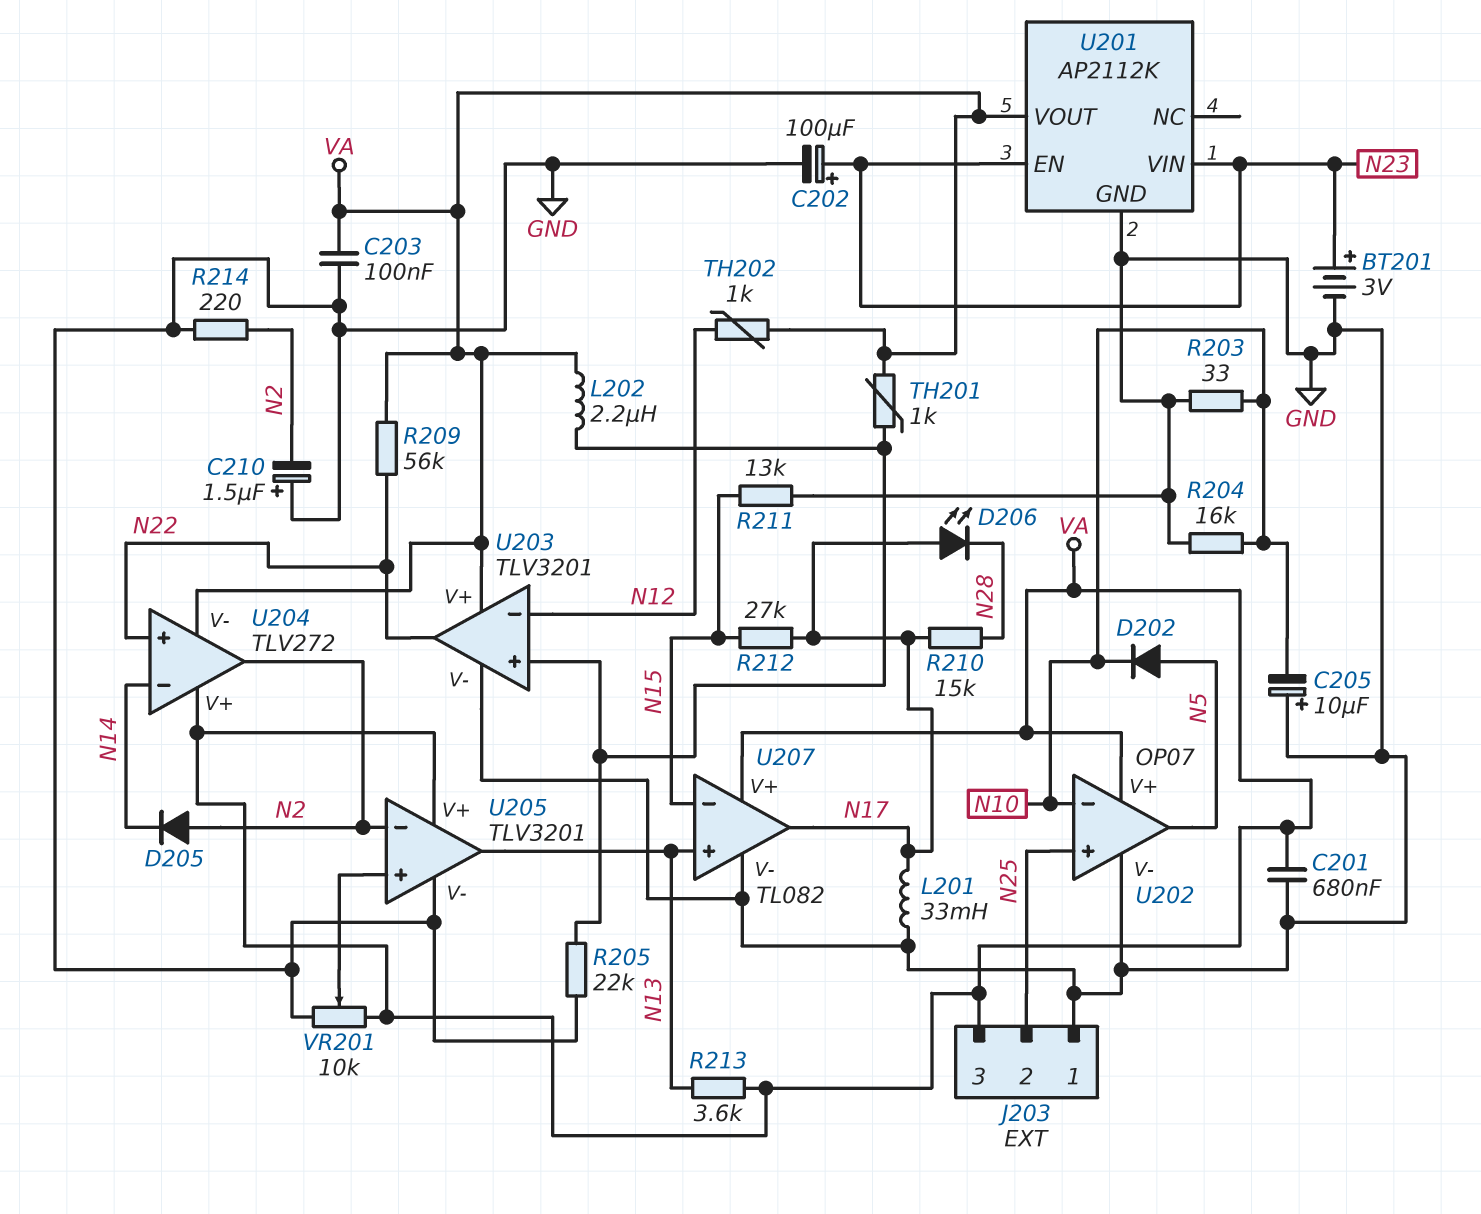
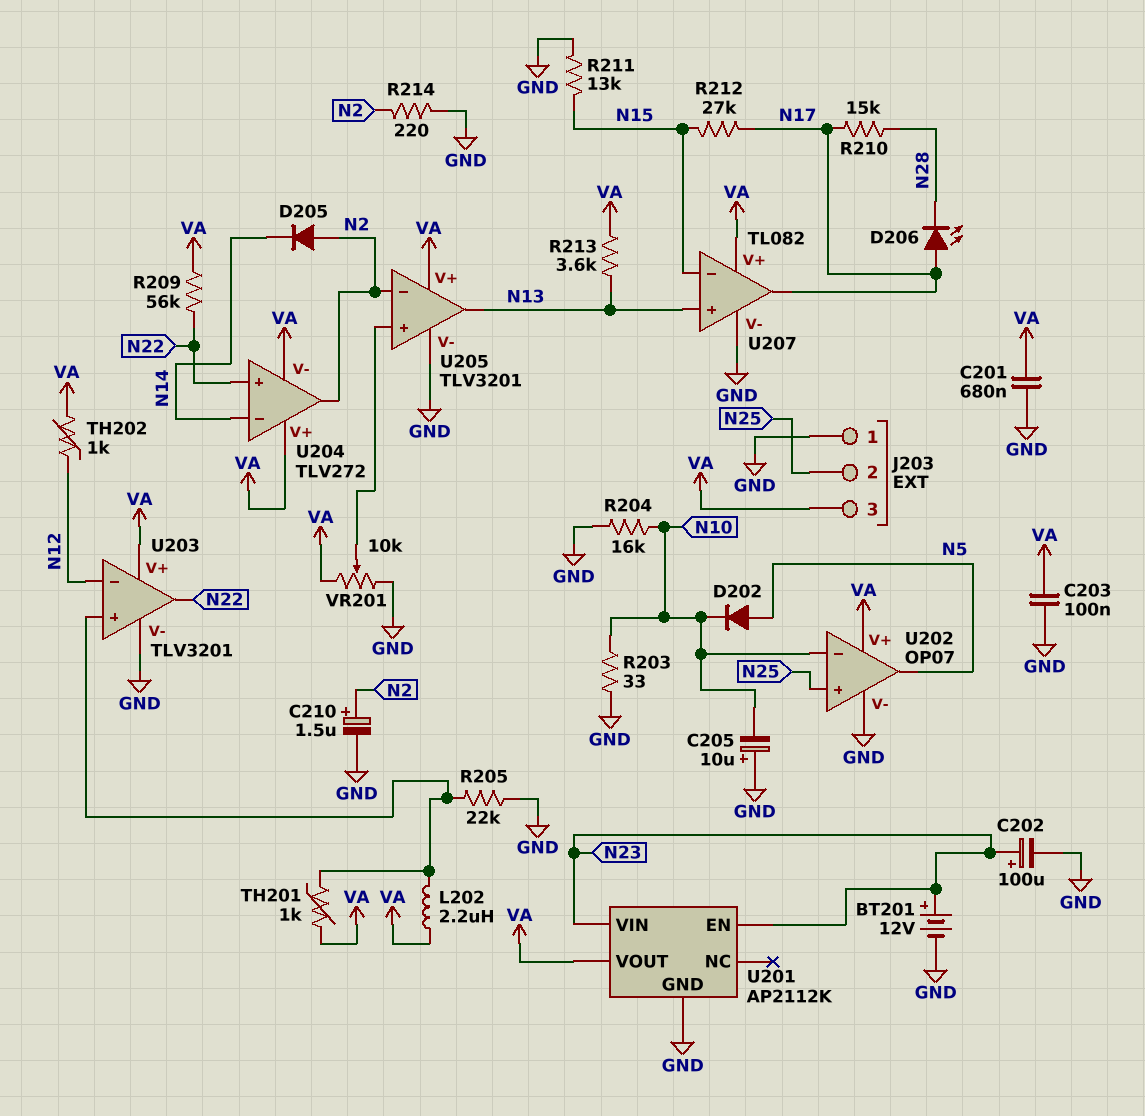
BT201: 3V (plus N23, minus GND) -> 12V (plus N23, minus GND)
C210: 1.5uF (plus GND, minus N2) -> 1.5uF (plus N2, minus GND)
L201: 33mH (GND, N17) -> none

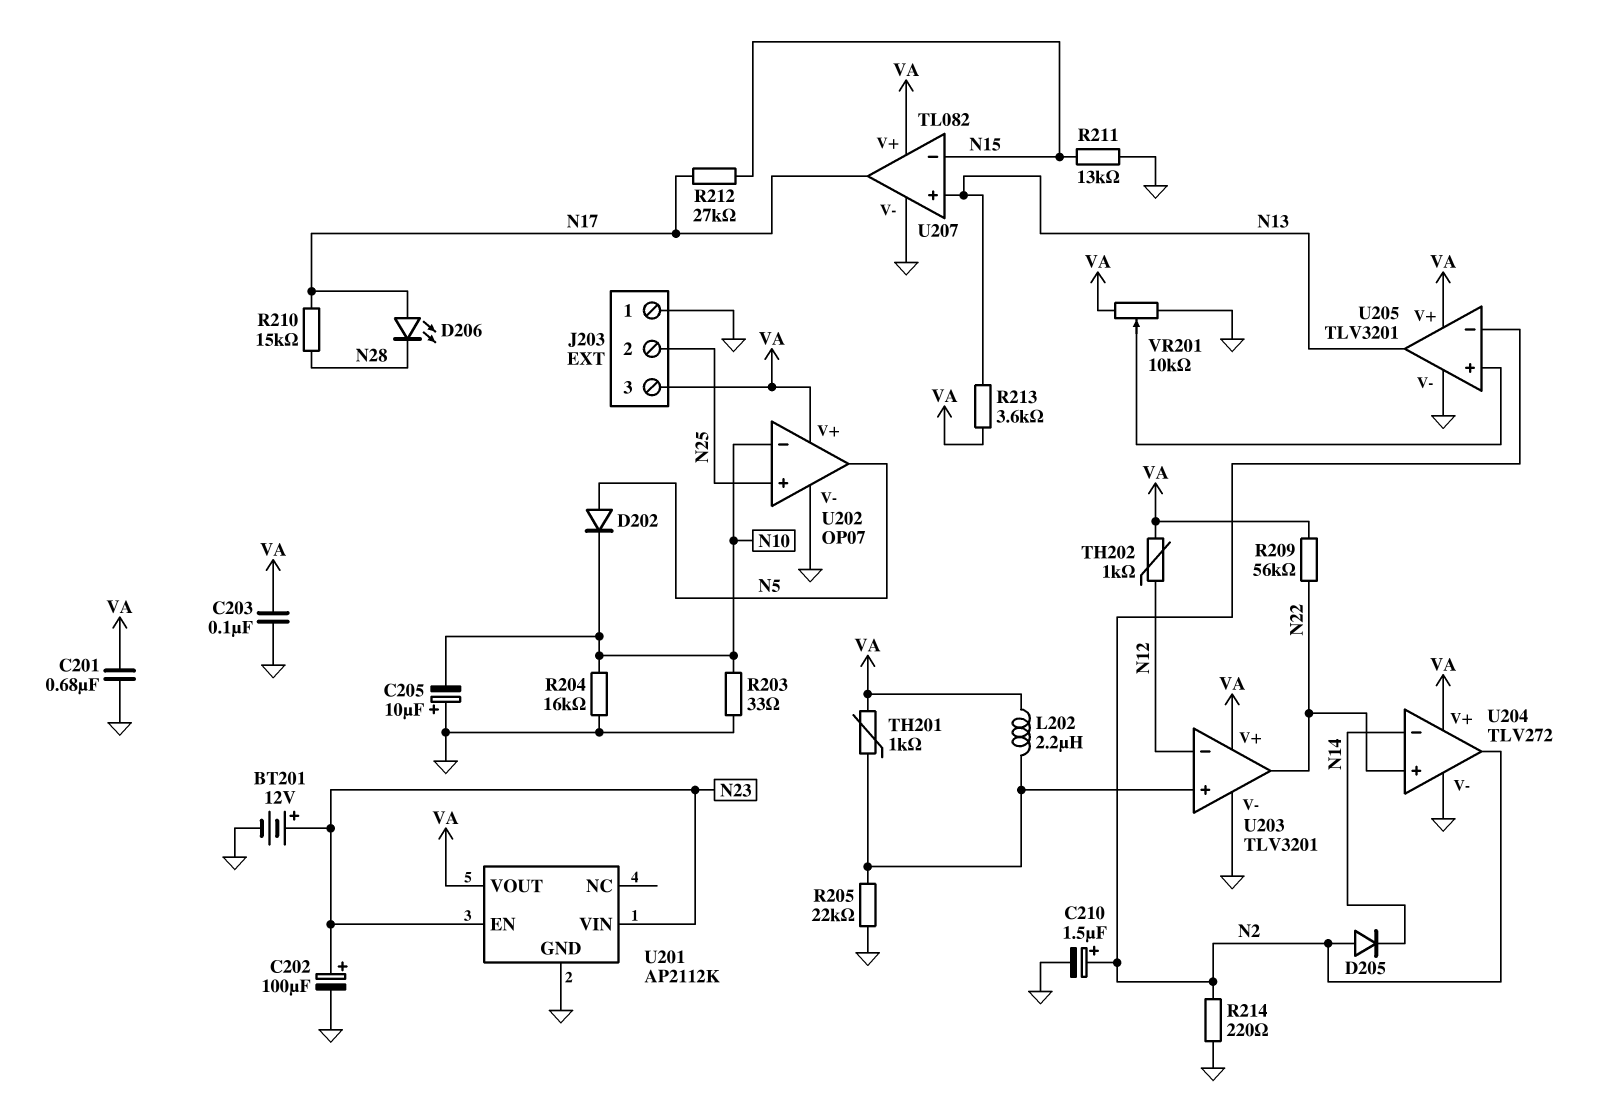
U204 pin V-: VA -> GND

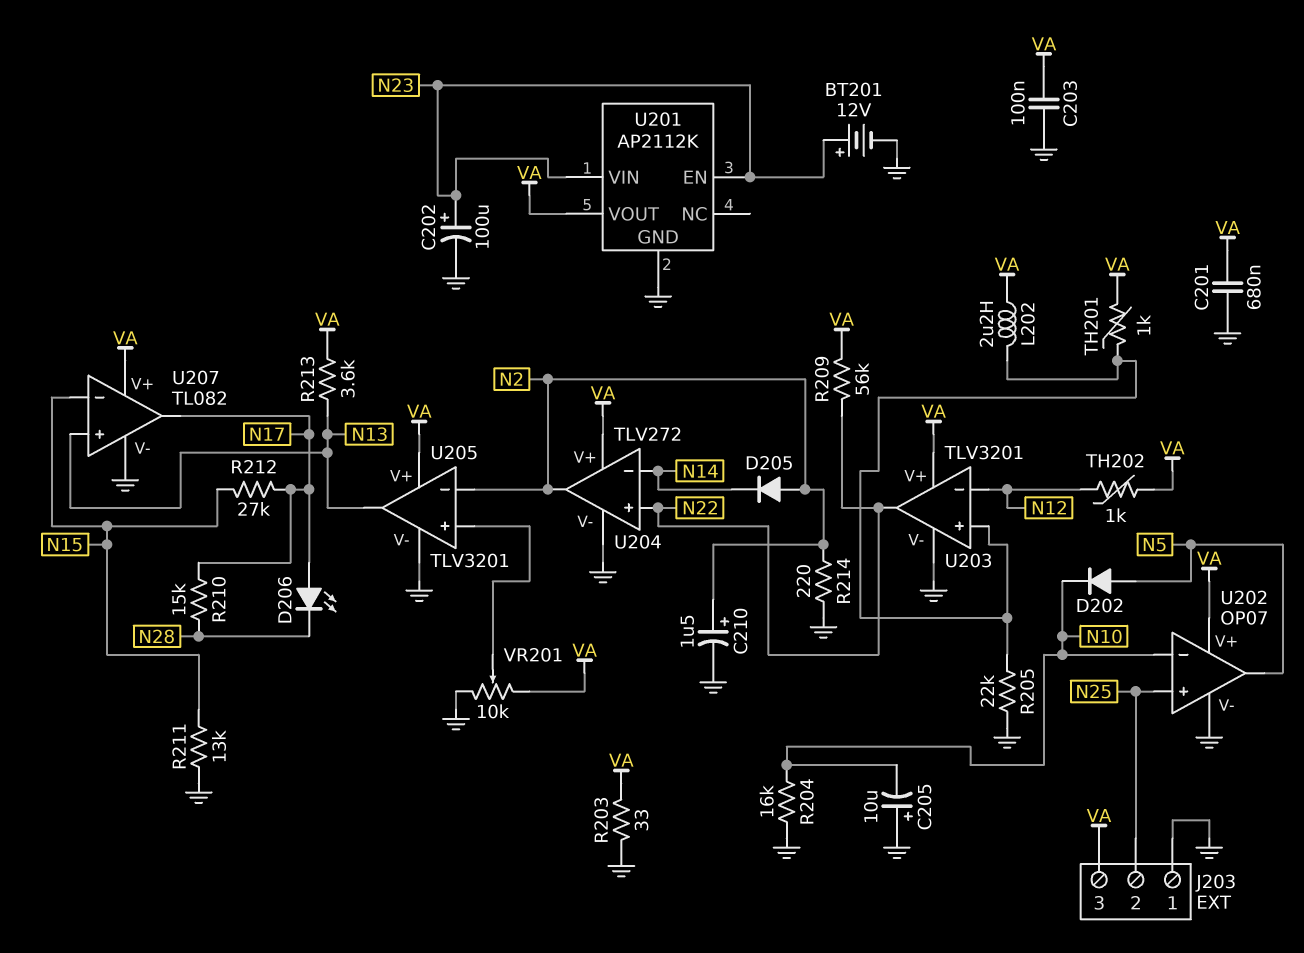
R203: 33 (GND, N10) -> 33 (GND, VA)

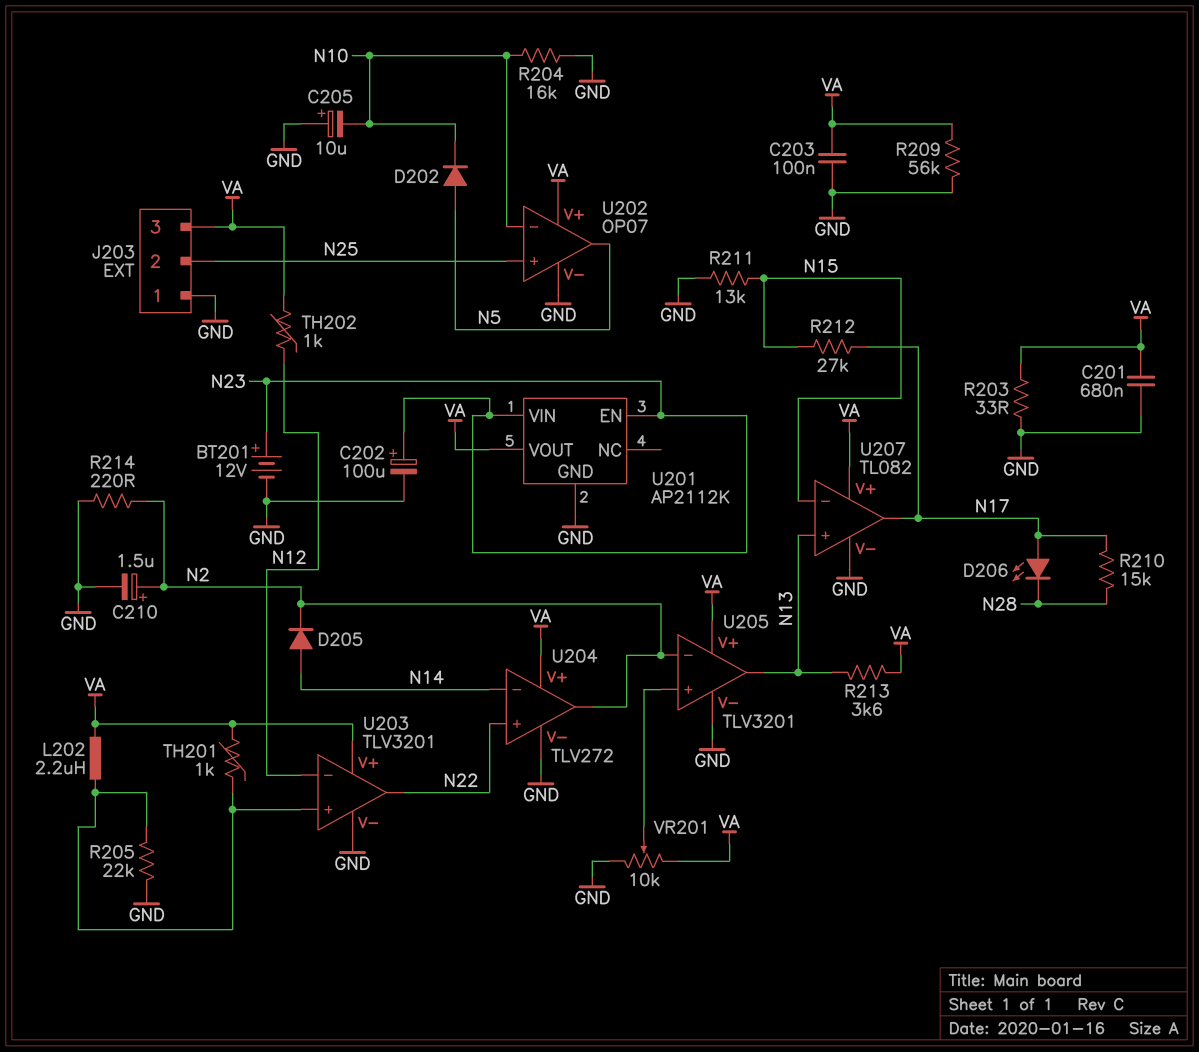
D205: diode (A N2, K N14) -> diode (A N14, K N2)
R209: 56k (N22, VA) -> 56k (GND, VA)

